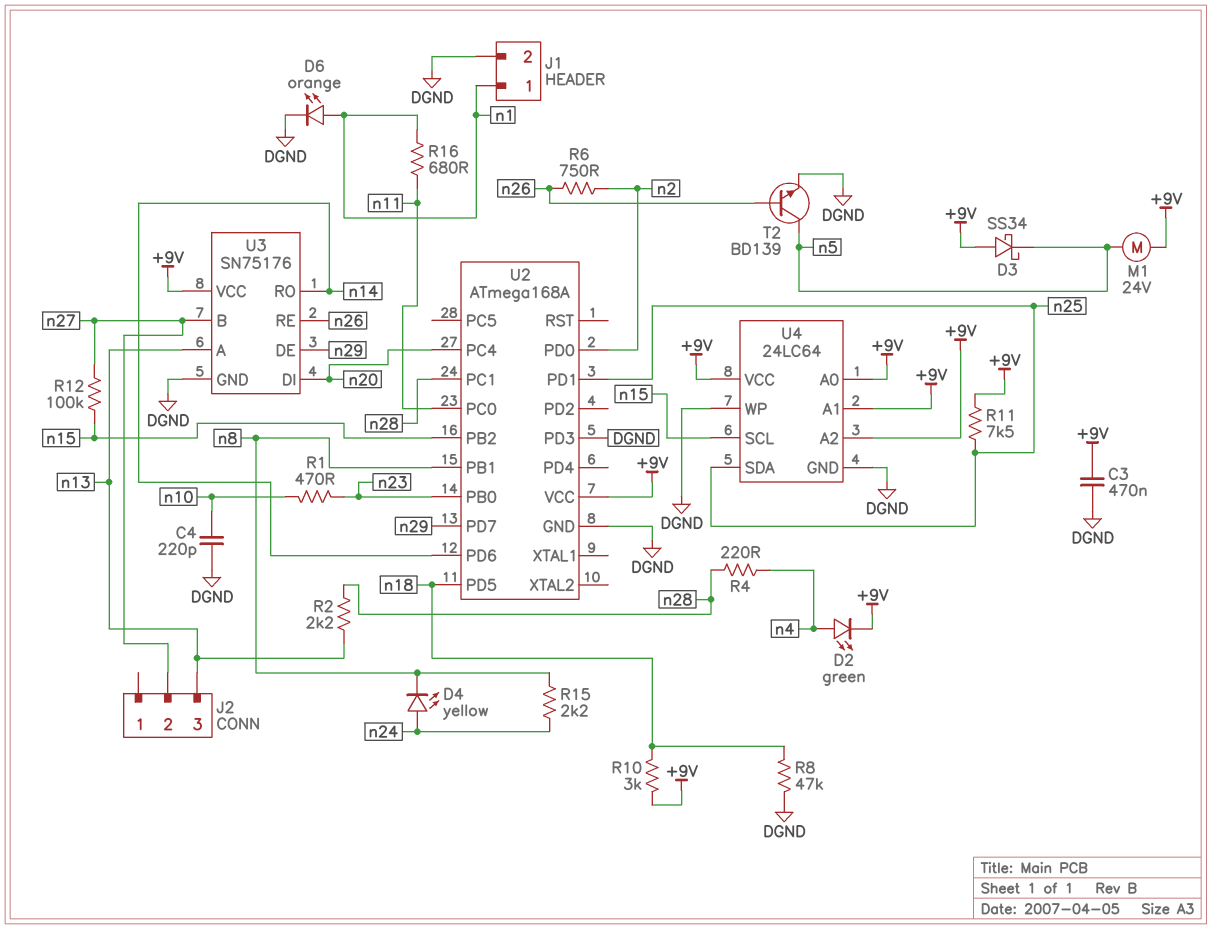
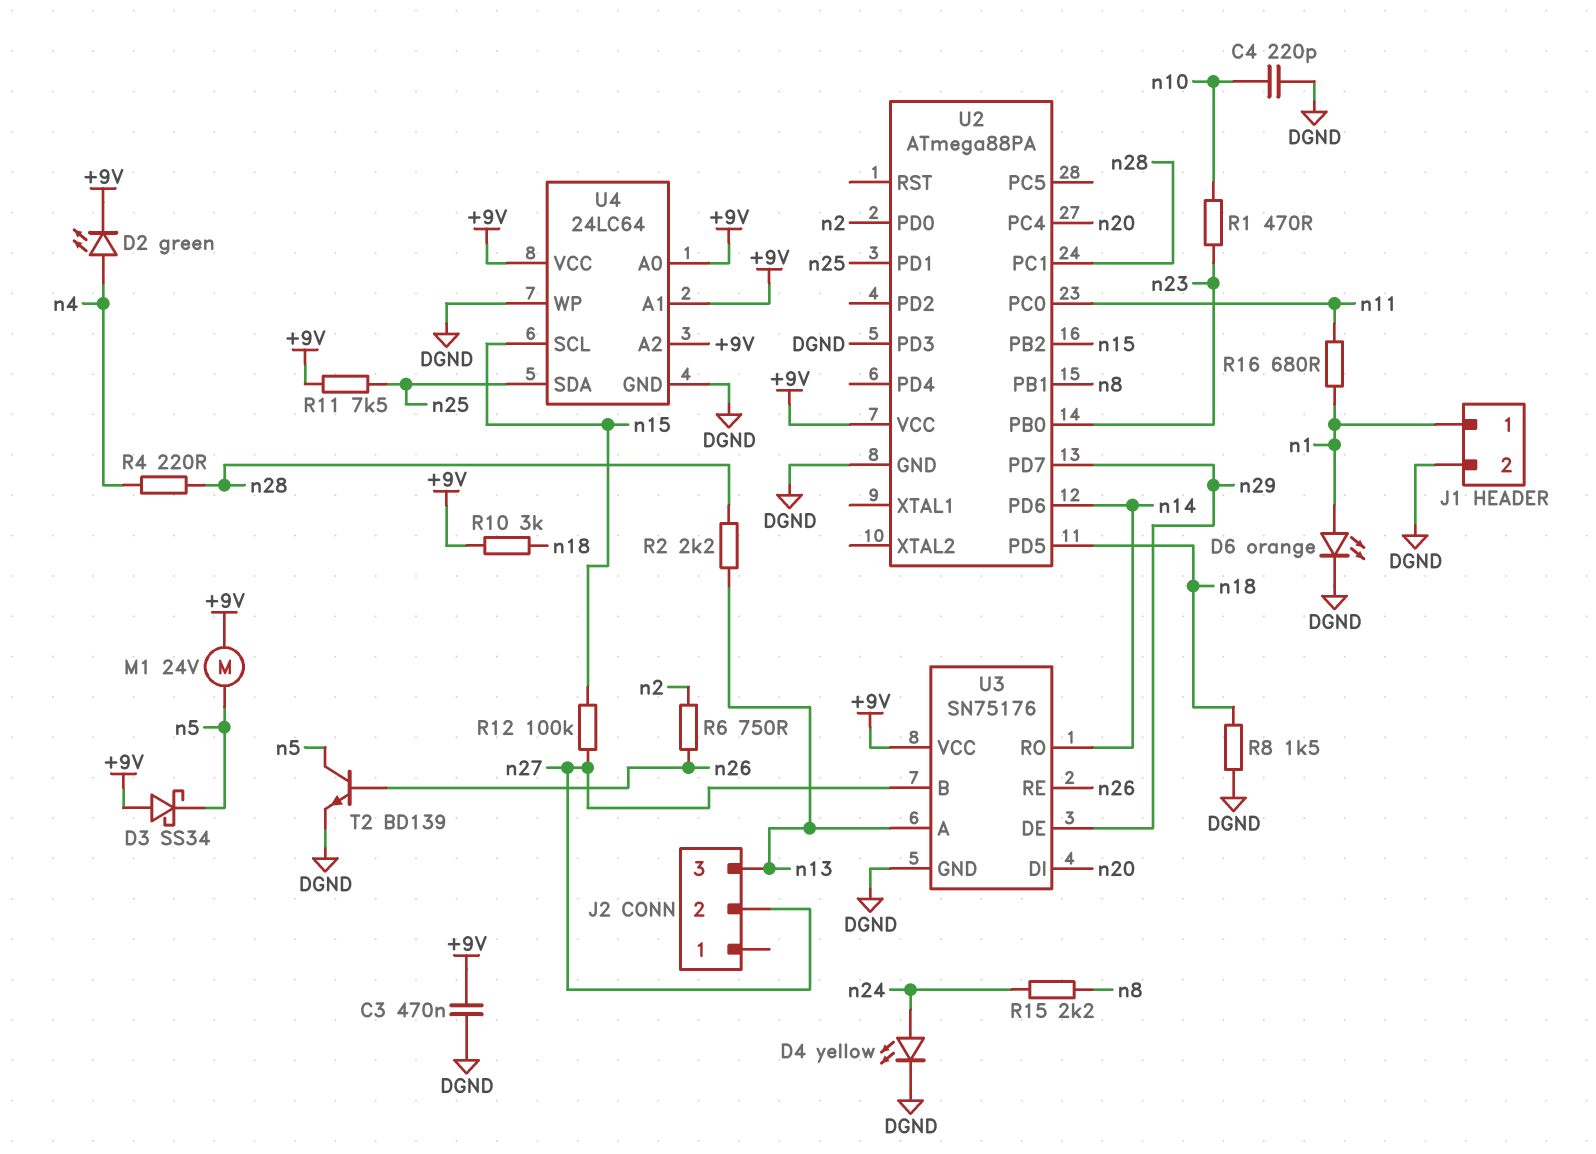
D4: LED yellow (A n24, K n8) -> LED yellow (A n24, K DGND)
R8: 47k (DGND, n18) -> 1.5k (DGND, n18)
U2: ATmega168A -> ATmega88PA

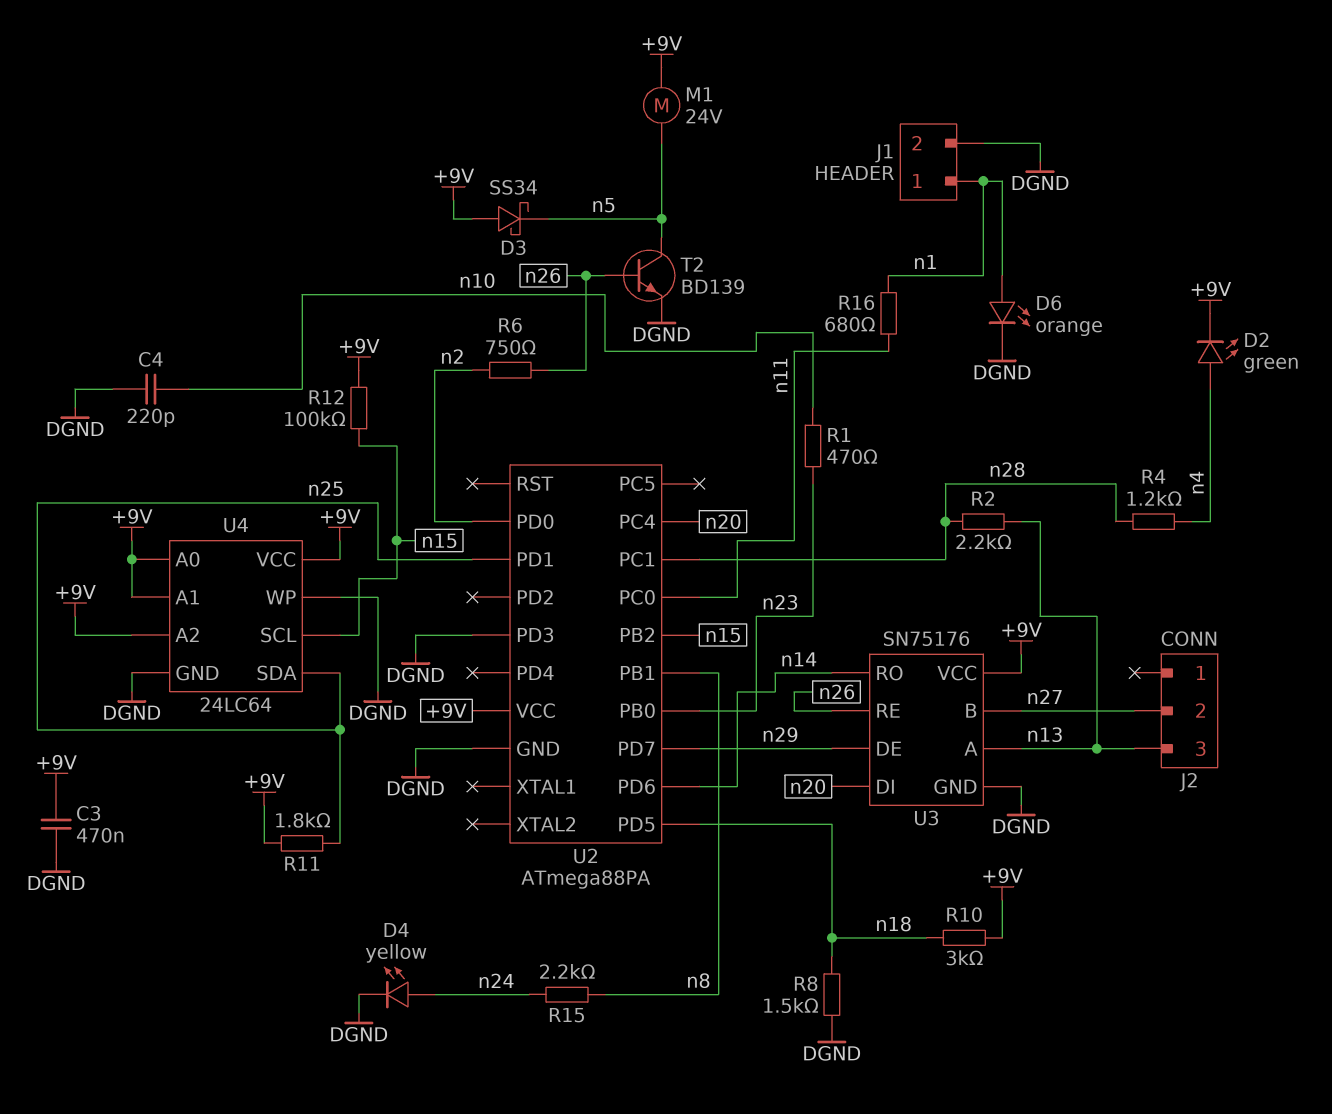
R4: 220 (n4, n28) -> 1.2k (n4, n28)
R11: 7.5k (+9V, n25) -> 1.8k (+9V, n25)
R12: 100k (n15, n27) -> 100k (+9V, n15)

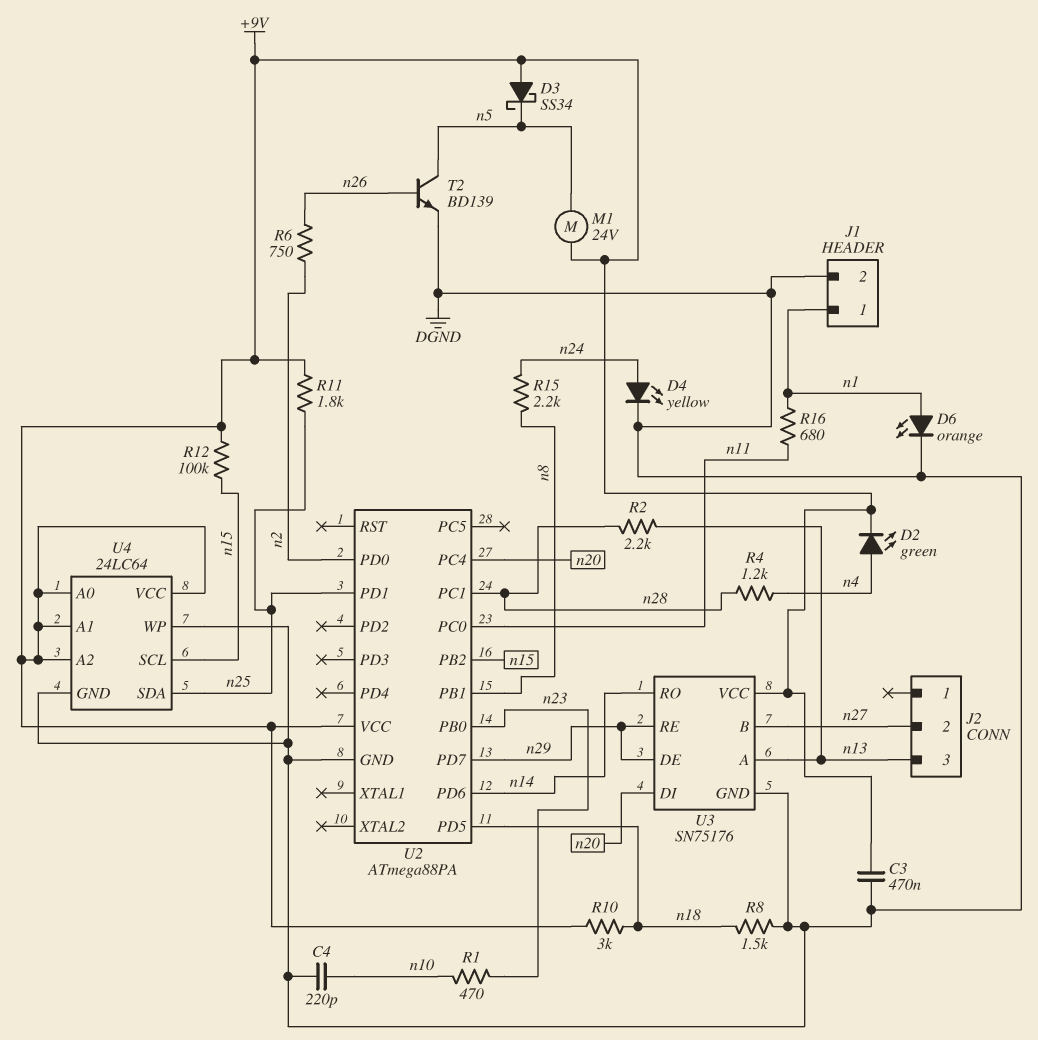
U2 pin PD3: DGND -> none
U3 pin RE: n26 -> n29

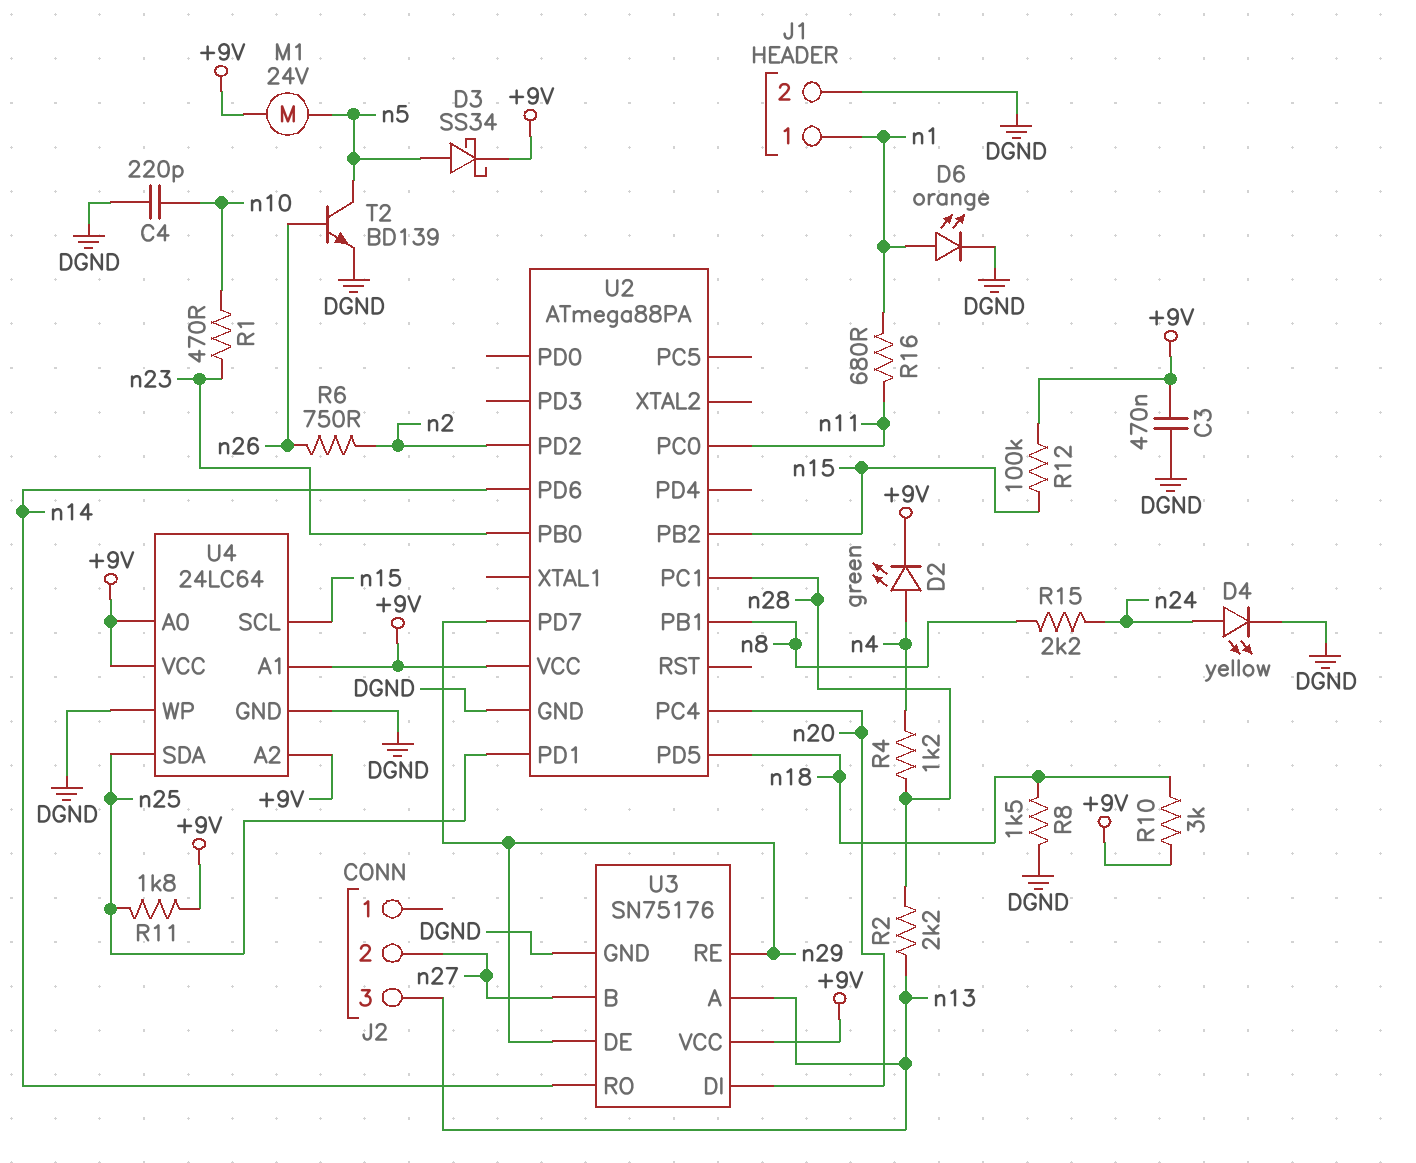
D3: schottky SS34 (A +9V, K n5) -> schottky SS34 (A n5, K +9V)
U2 pin PD0: n2 -> none
U2 pin PD2: none -> n2

